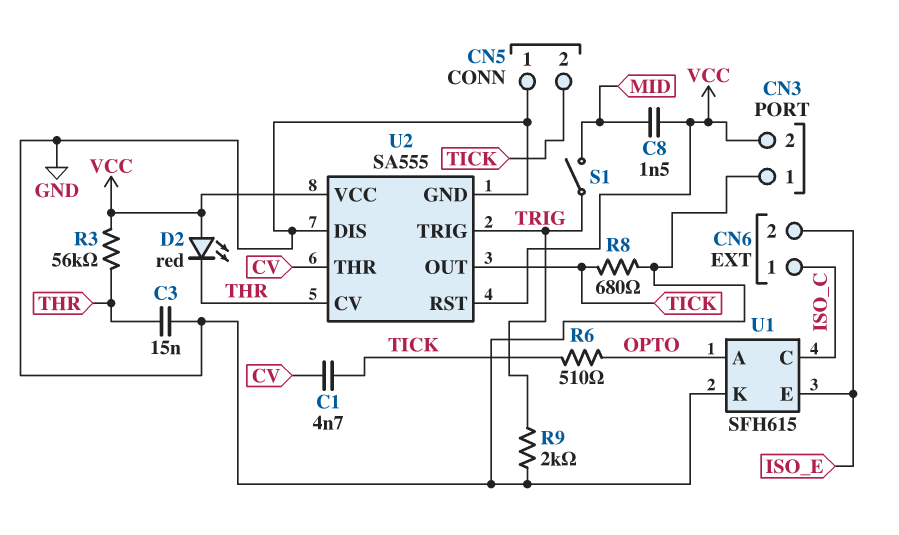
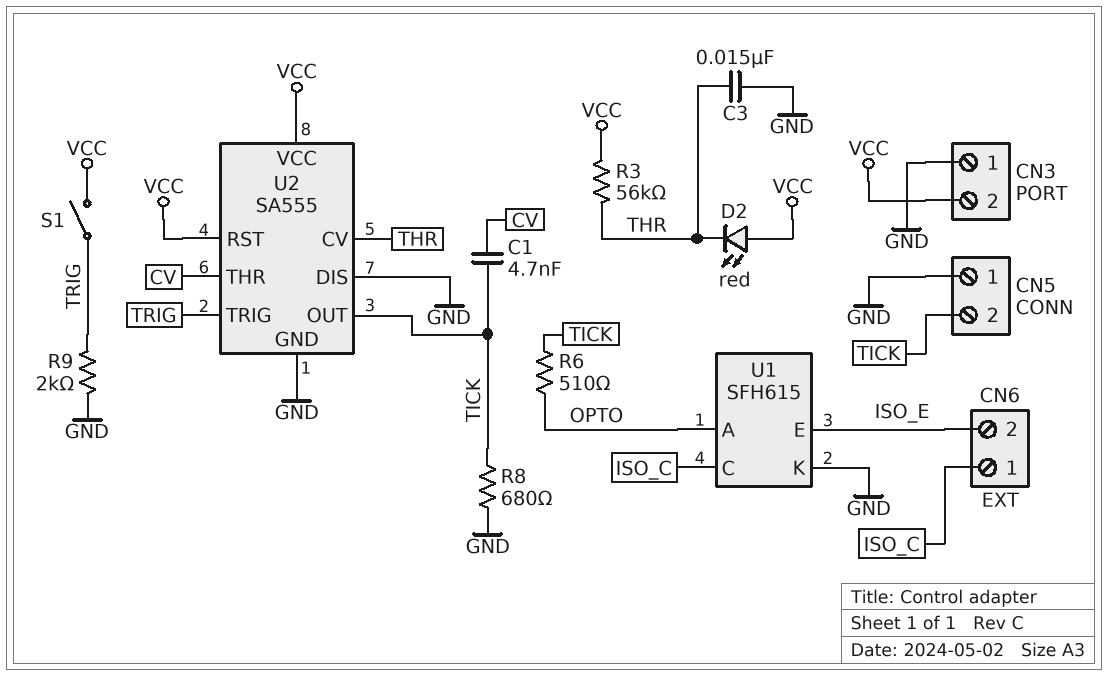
C8: 1.5nF (MID, VCC) -> none
S1: switch (MID, TRIG) -> switch (TRIG, VCC)

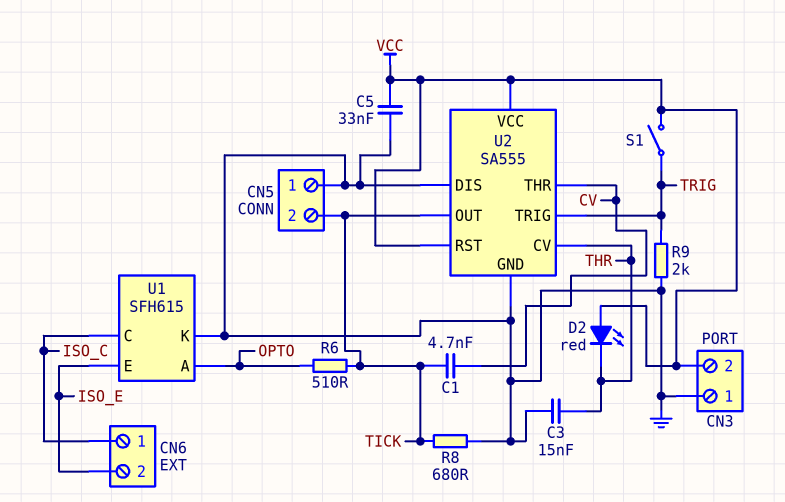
C5: none -> 33nF (GND, VCC)
R3: 56k (THR, VCC) -> none

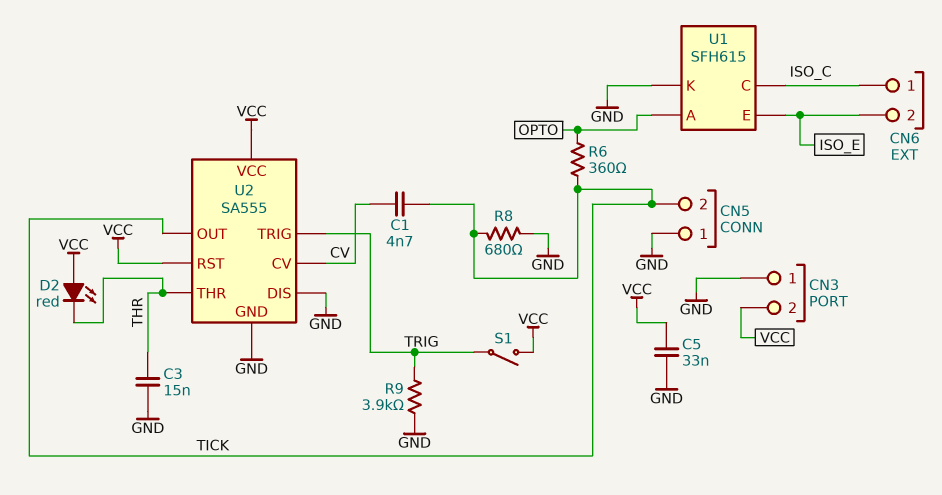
R6: 510 (OPTO, TICK) -> 360 (OPTO, TICK)
R9: 2k (GND, TRIG) -> 3.9k (GND, TRIG)
U2 pin CV: THR -> CV
U2 pin THR: CV -> THR

